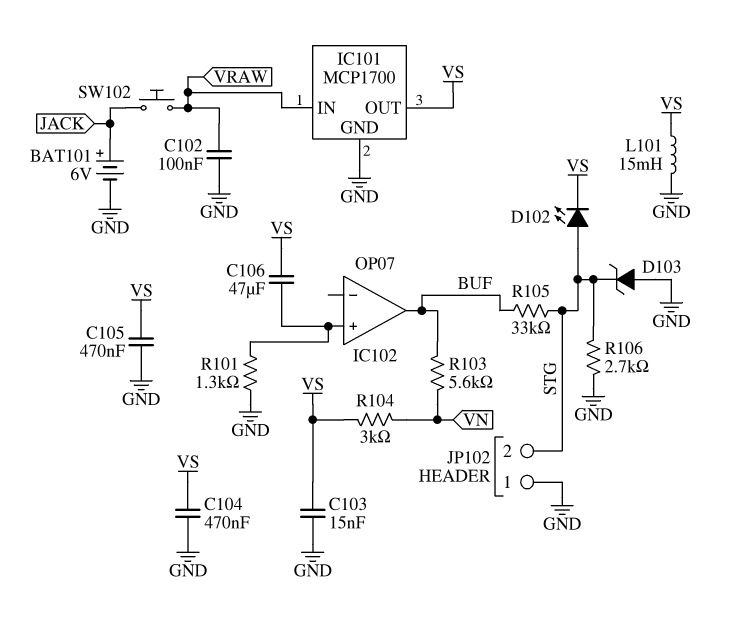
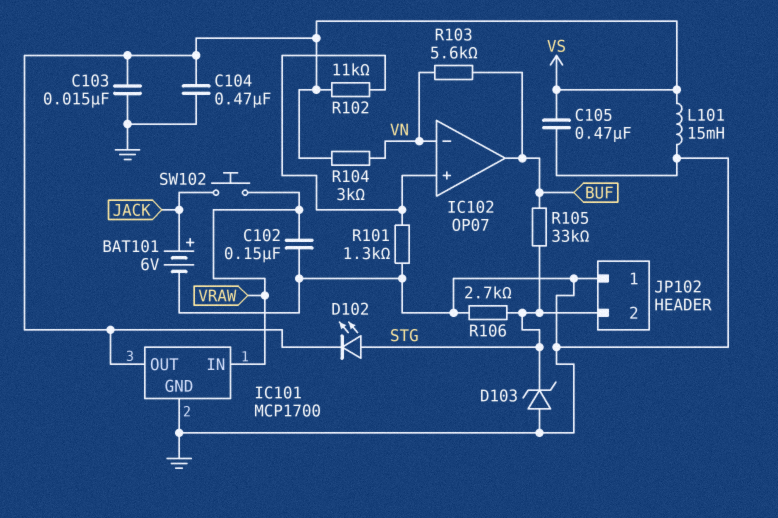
C102: 100nF (GND, VRAW) -> 150nF (GND, VRAW)
C106: 47uF (IC102/in+, VS) -> none
IC102 pin in-: none -> VN
R102: none -> 11k (IC102/in+, VS)

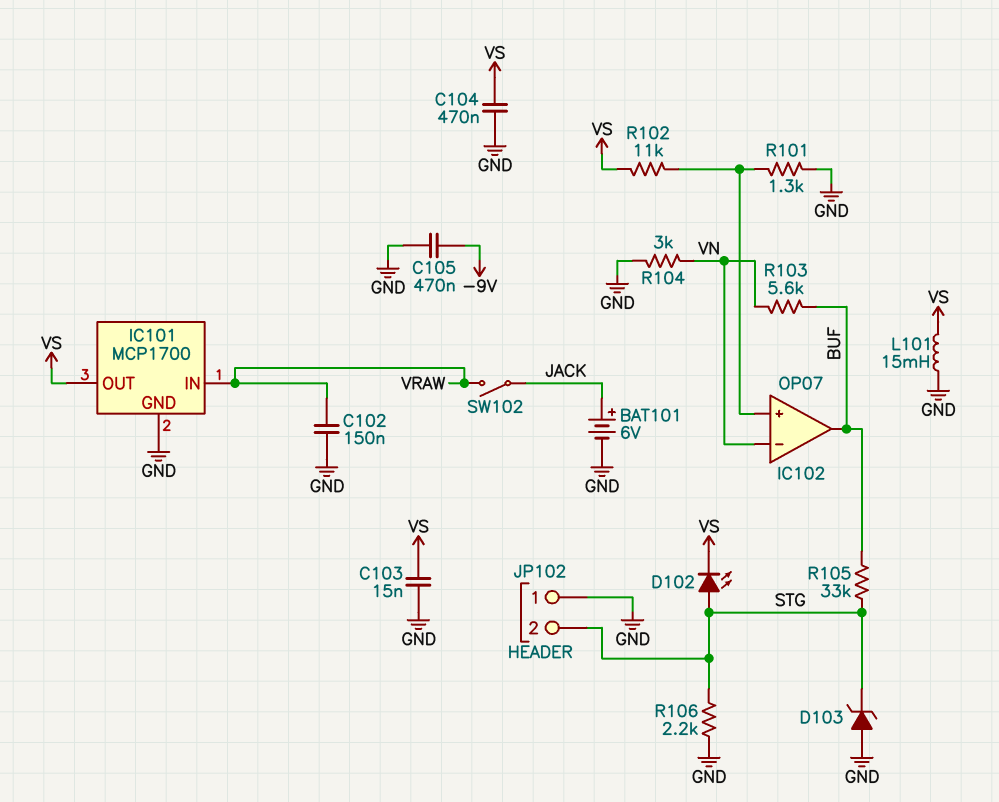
C105: 470nF (GND, VS) -> 470nF (-9V, GND)
R104: 3k (VN, VS) -> 3k (GND, VN)
R106: 2.7k (GND, STG) -> 2.2k (GND, STG)
SW102: button (JACK, VRAW) -> switch (JACK, VRAW)

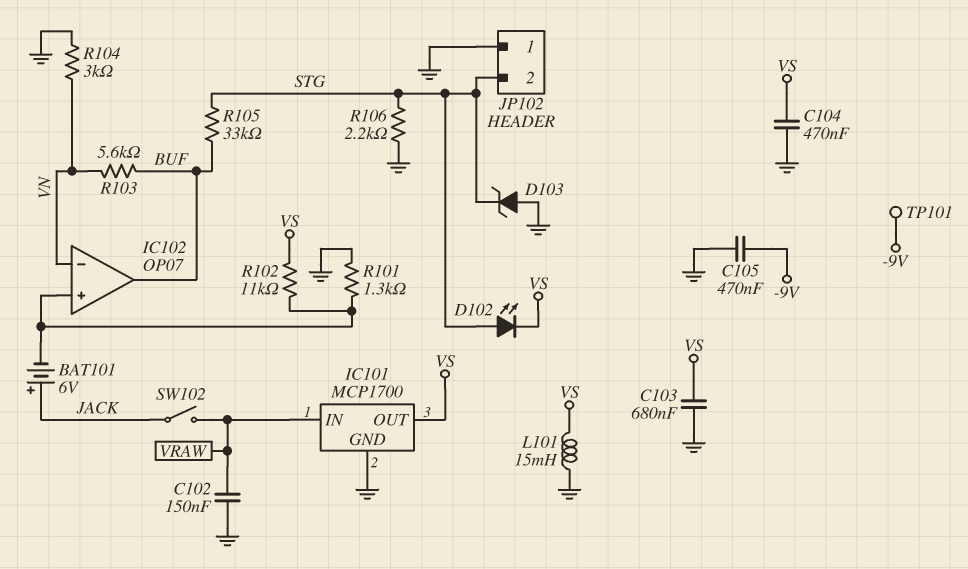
BAT101: 6V (plus JACK, minus GND) -> 6V (plus JACK, minus IC102/in+)
C103: 15nF (GND, VS) -> 680nF (GND, VS)
TP101: none -> test point (-9V)

